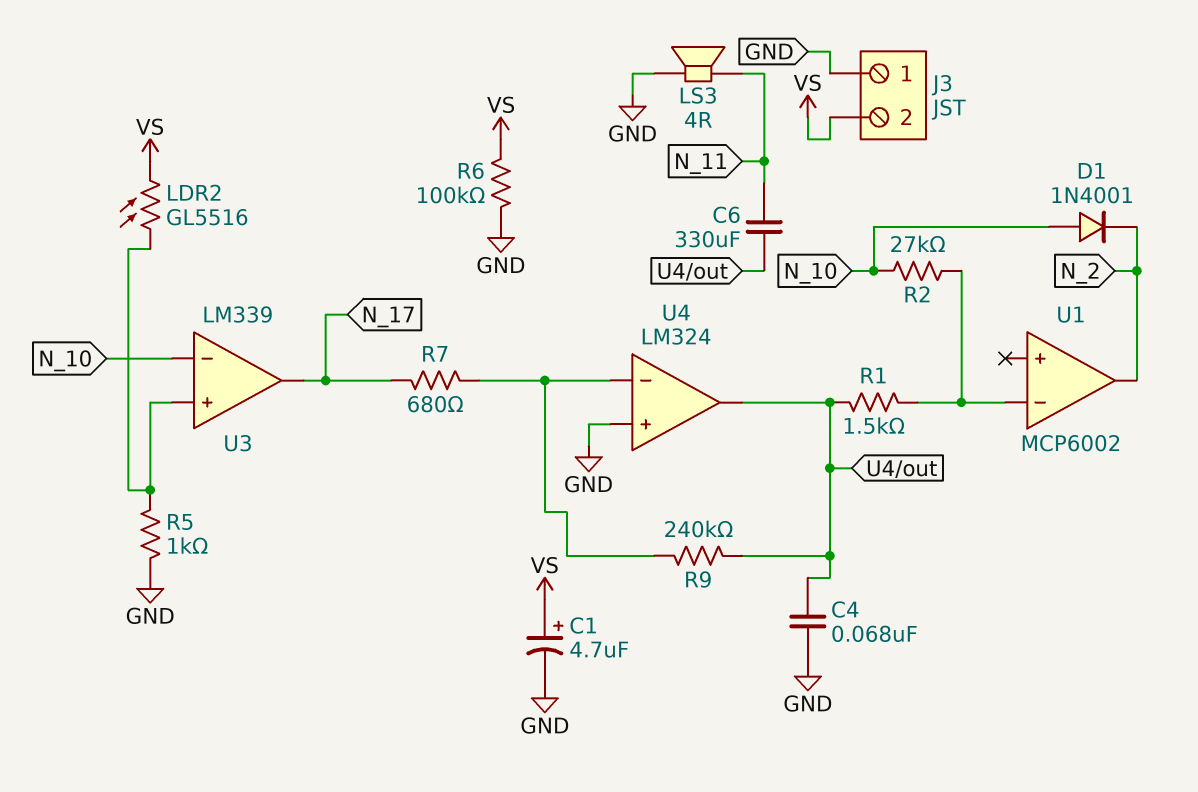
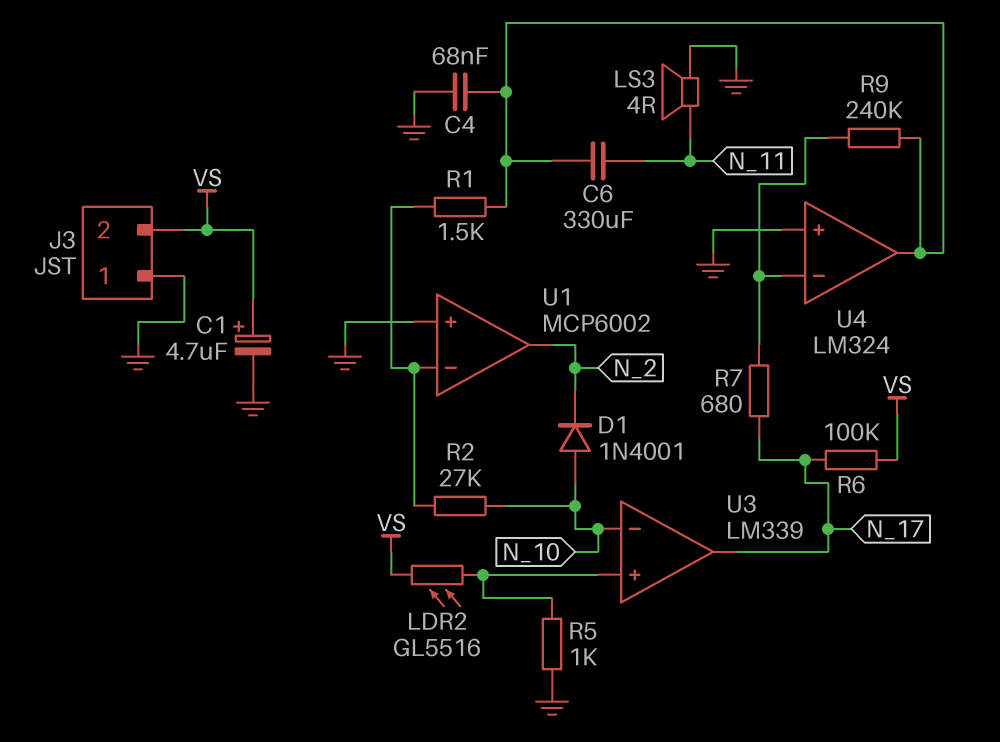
R6: 100k (GND, VS) -> 100k (N_17, VS)
U1 pin in+: none -> GND

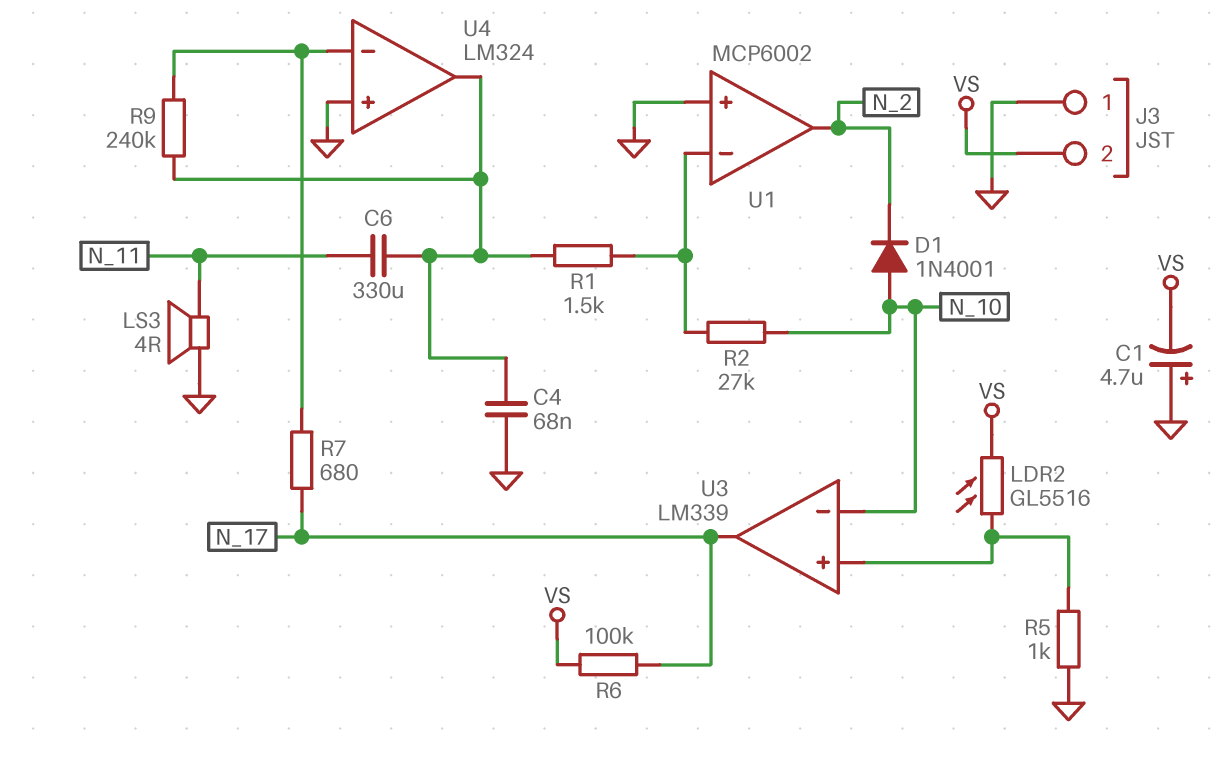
C1: 4.7uF (plus VS, minus GND) -> 4.7uF (plus GND, minus VS)

